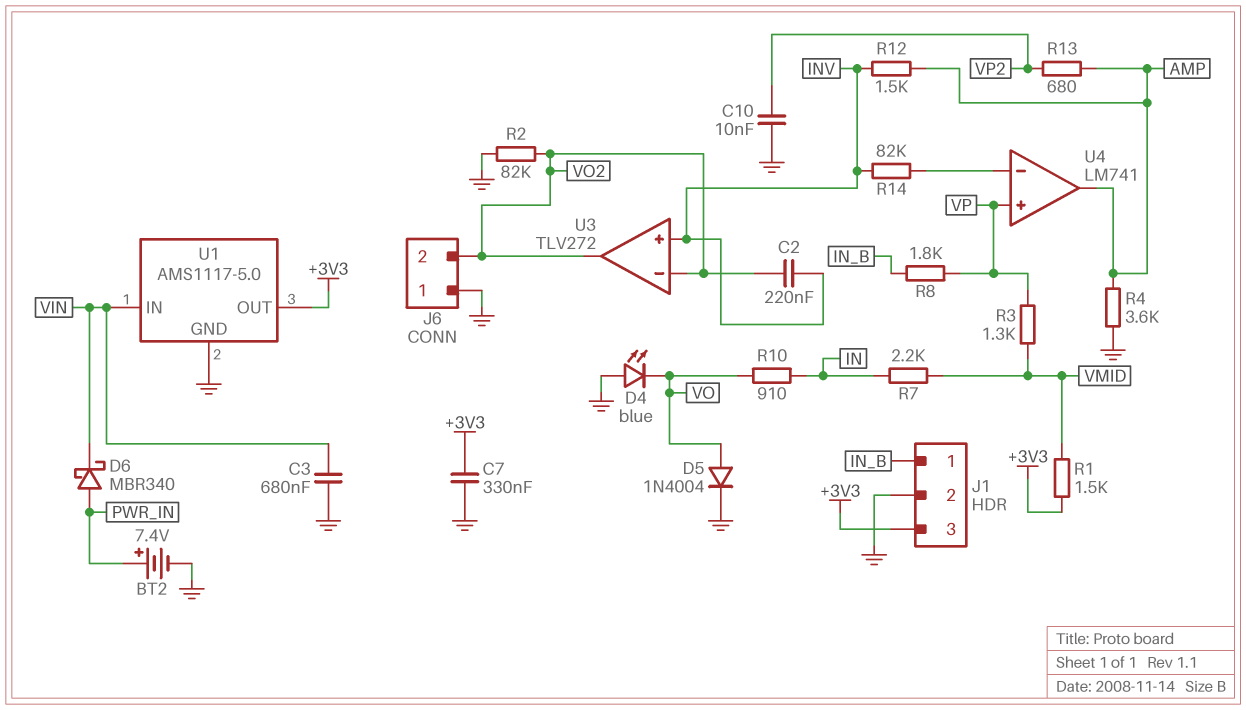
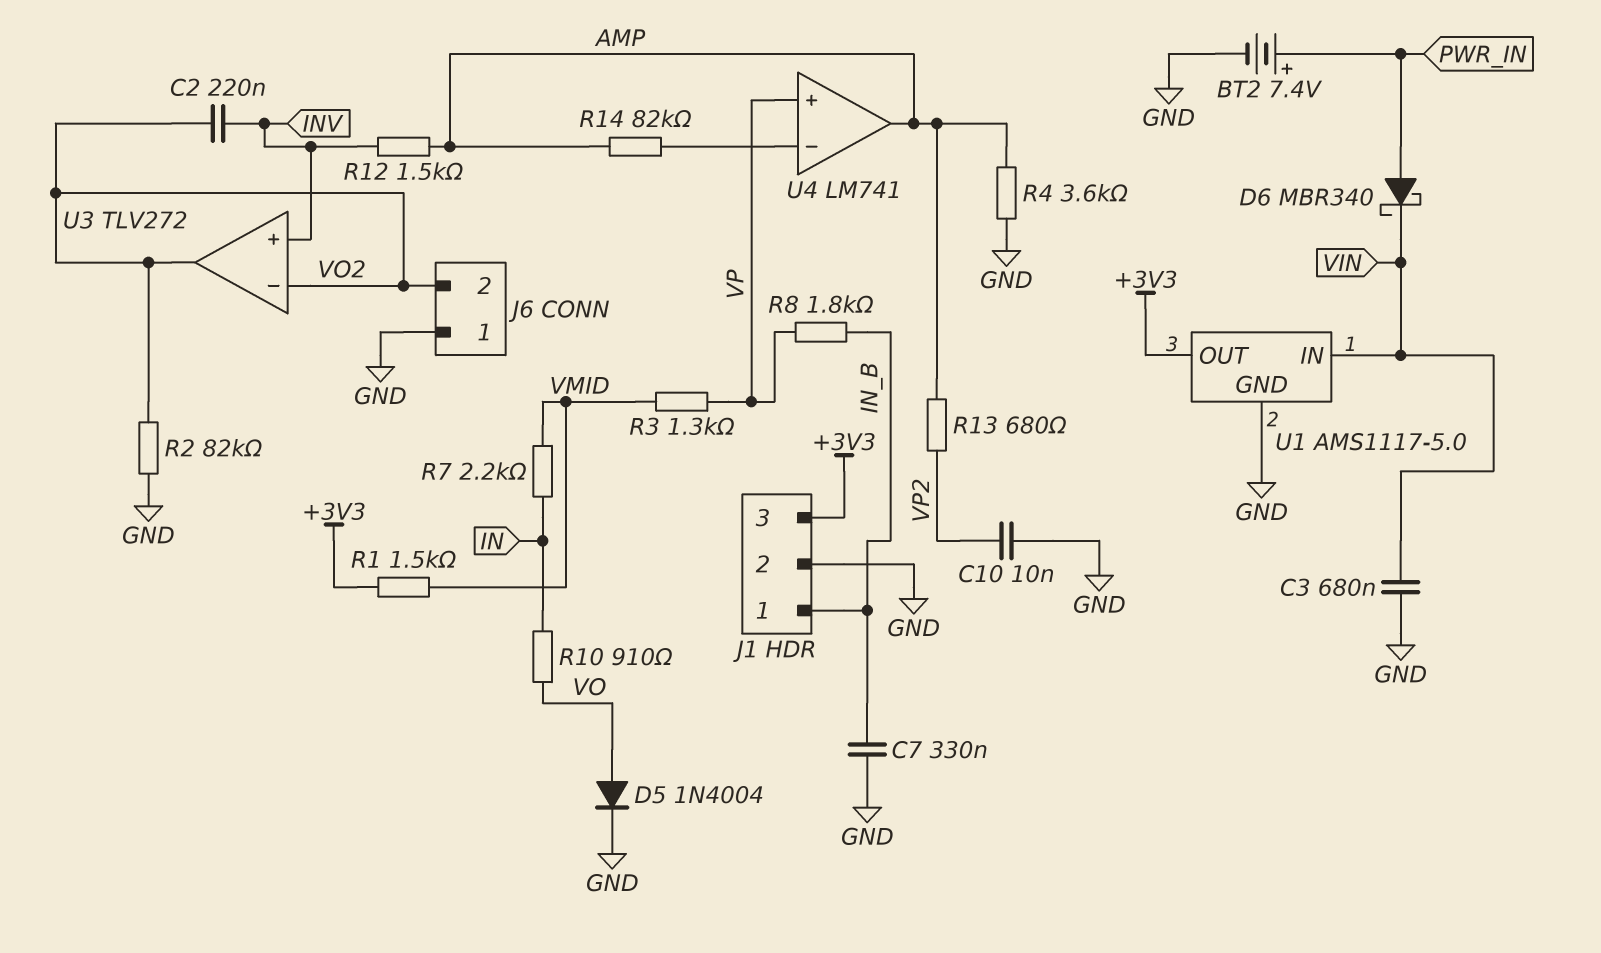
C7: 330nF (+3V3, GND) -> 330nF (GND, IN_B)
D4: LED blue (A GND, K VO) -> none
R14: 82k (INV, U4/in-) -> 82k (AMP, U4/in-)

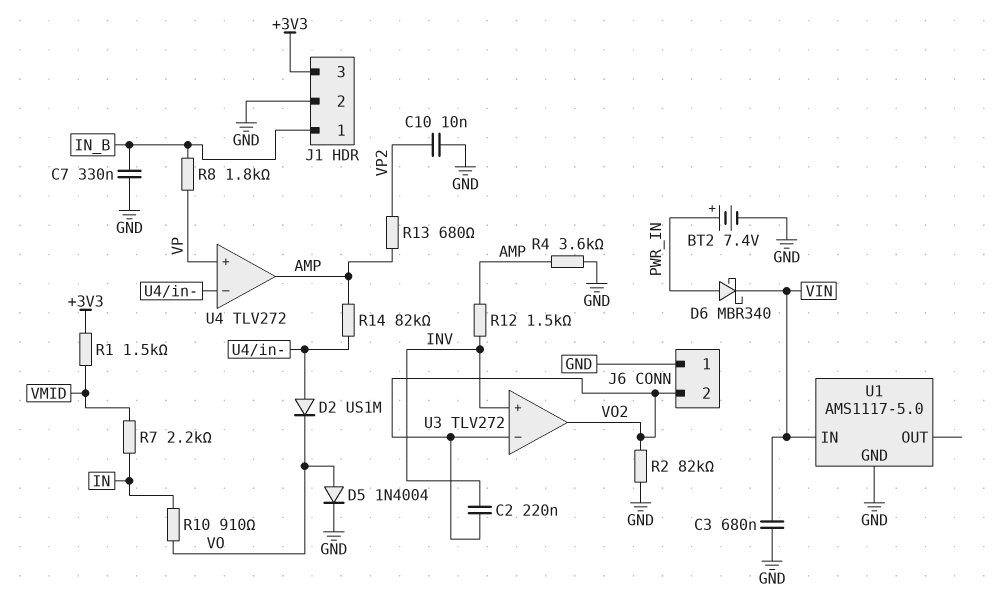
D2: none -> diode US1M (A U4/in-, K VO)
R3: 1.3k (VMID, VP) -> none
U1 pin OUT: +3V3 -> none
U4: LM741 -> TLV272

